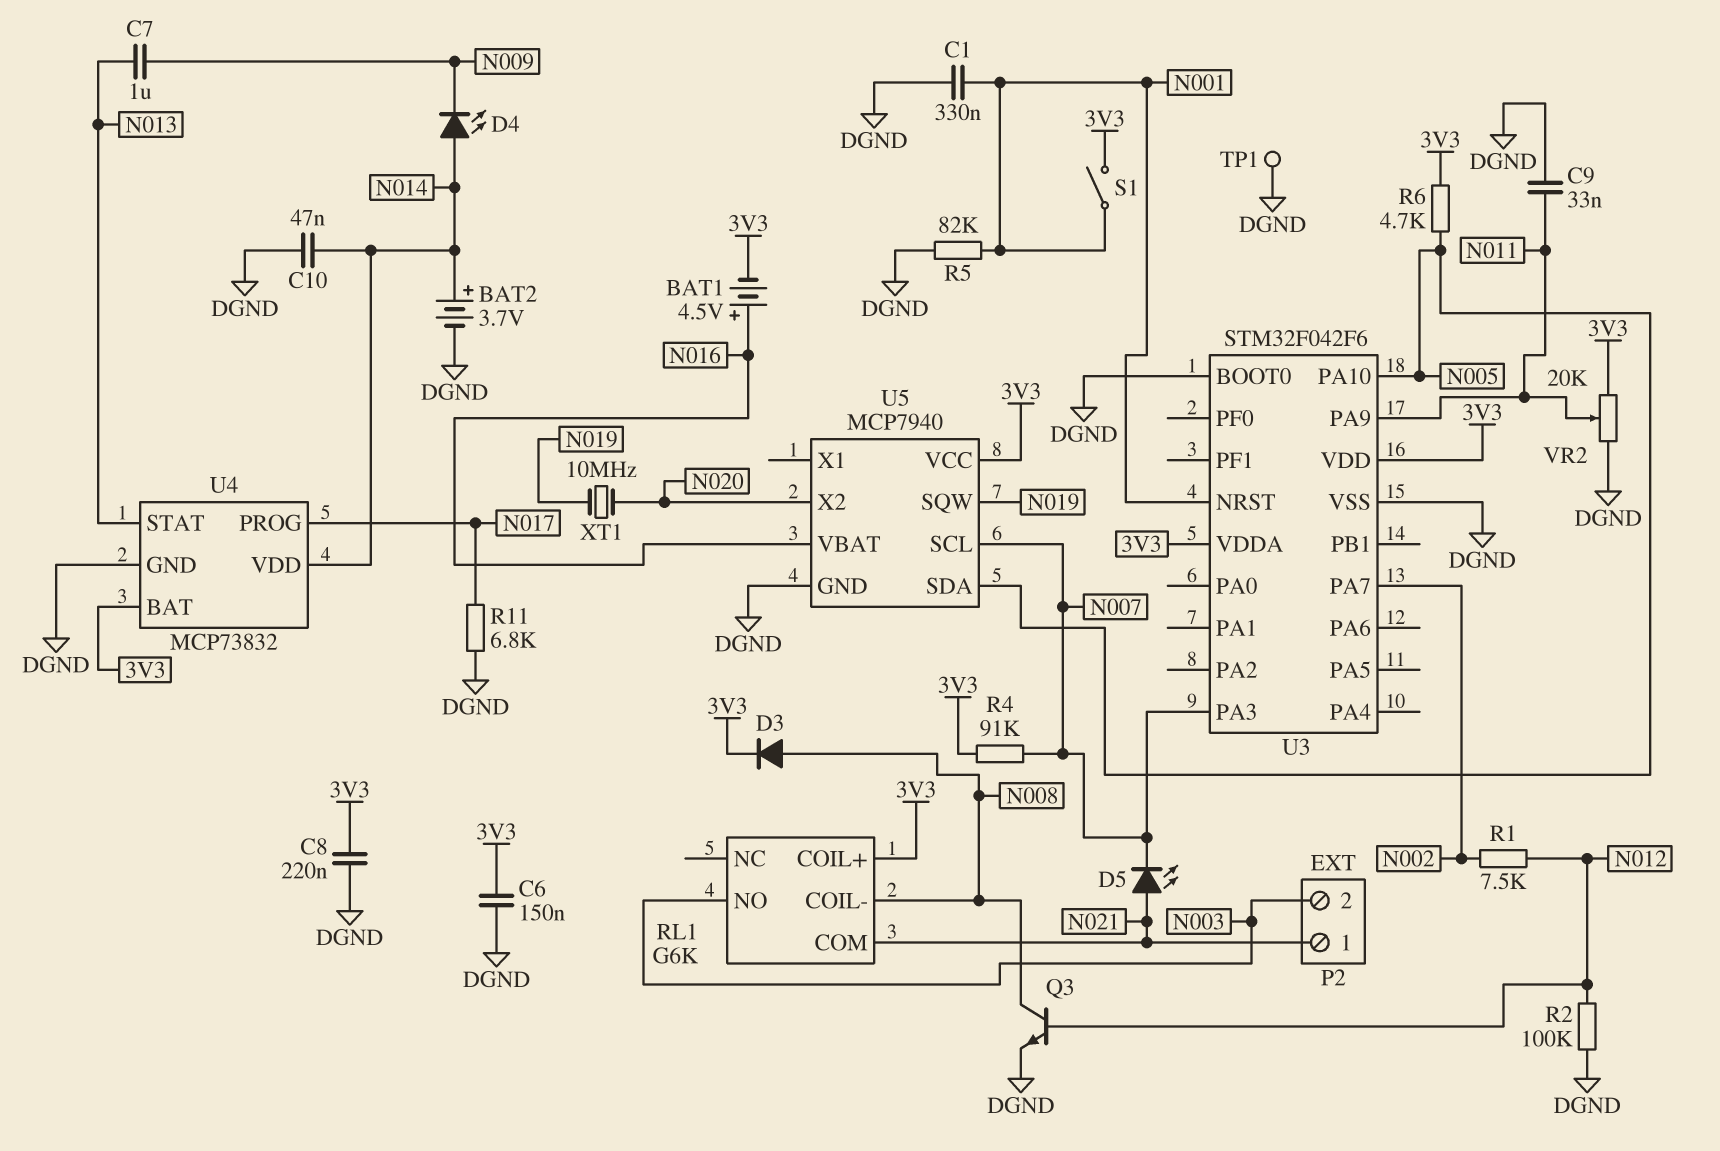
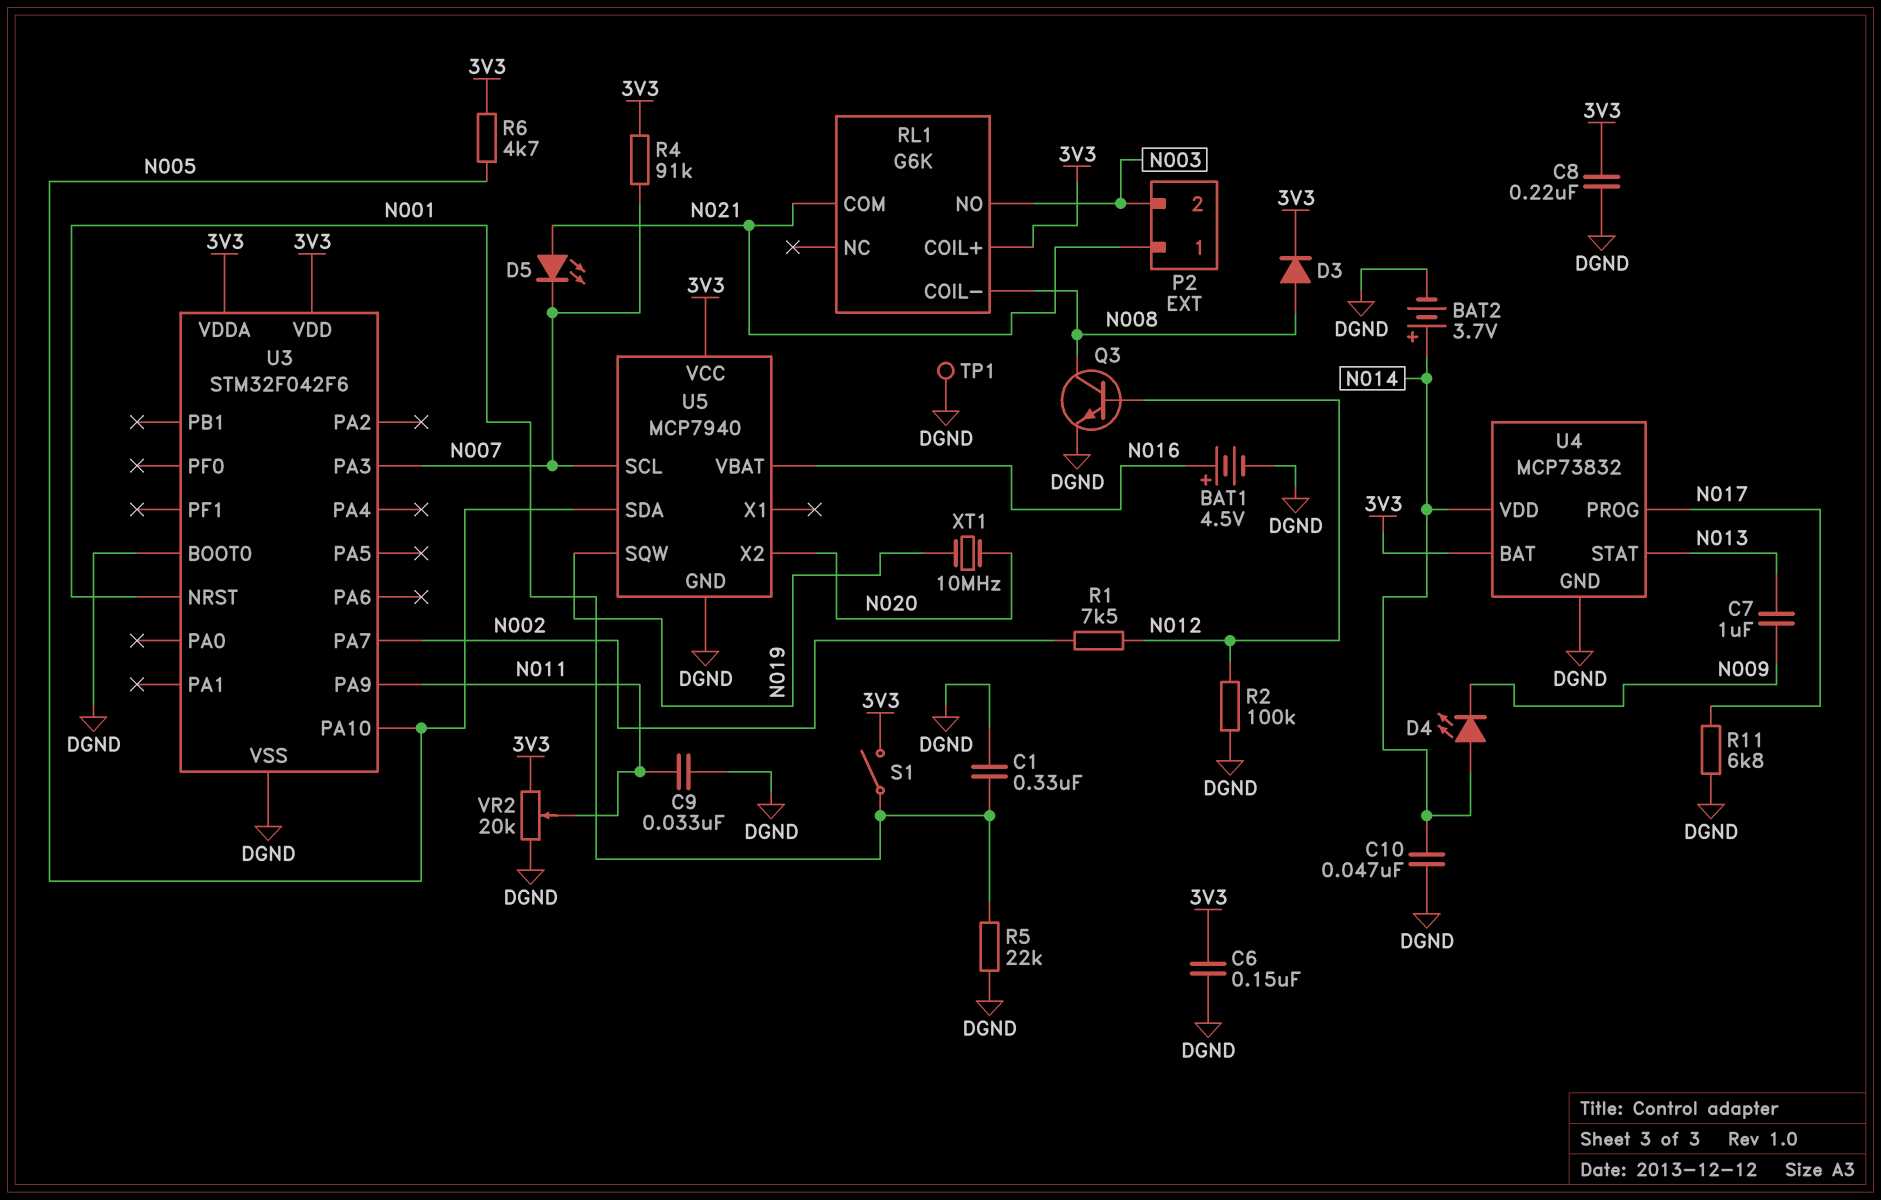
BAT1: 4.5V (plus N016, minus 3V3) -> 4.5V (plus N016, minus DGND)
R5: 82k (DGND, N001) -> 22k (DGND, N001)

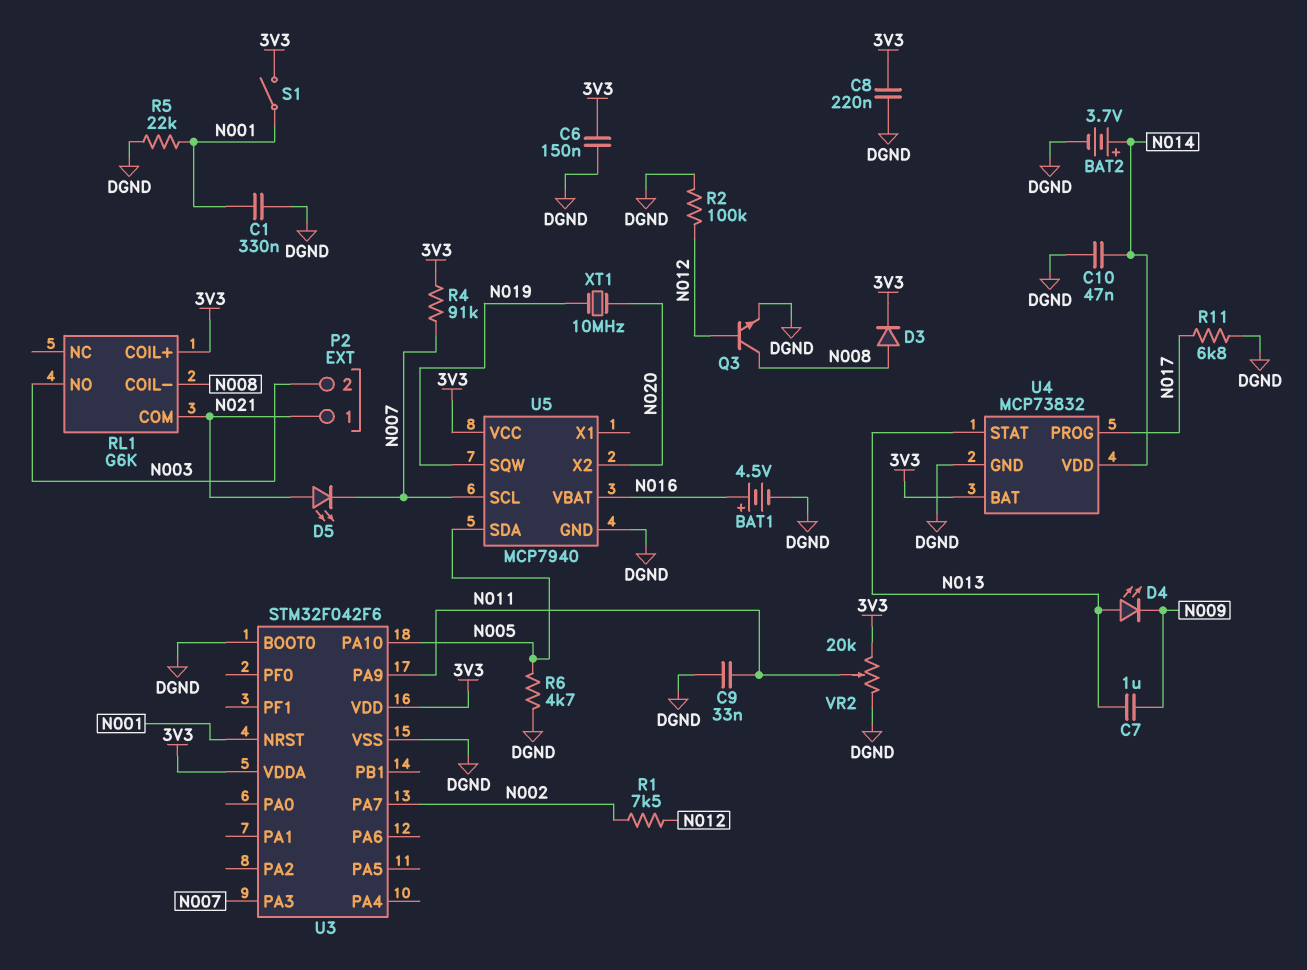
D4: LED (A N014, K N009) -> LED (A N013, K N009)
R6: 4.7k (3V3, N005) -> 4.7k (DGND, N005)
TP1: test point (DGND) -> none

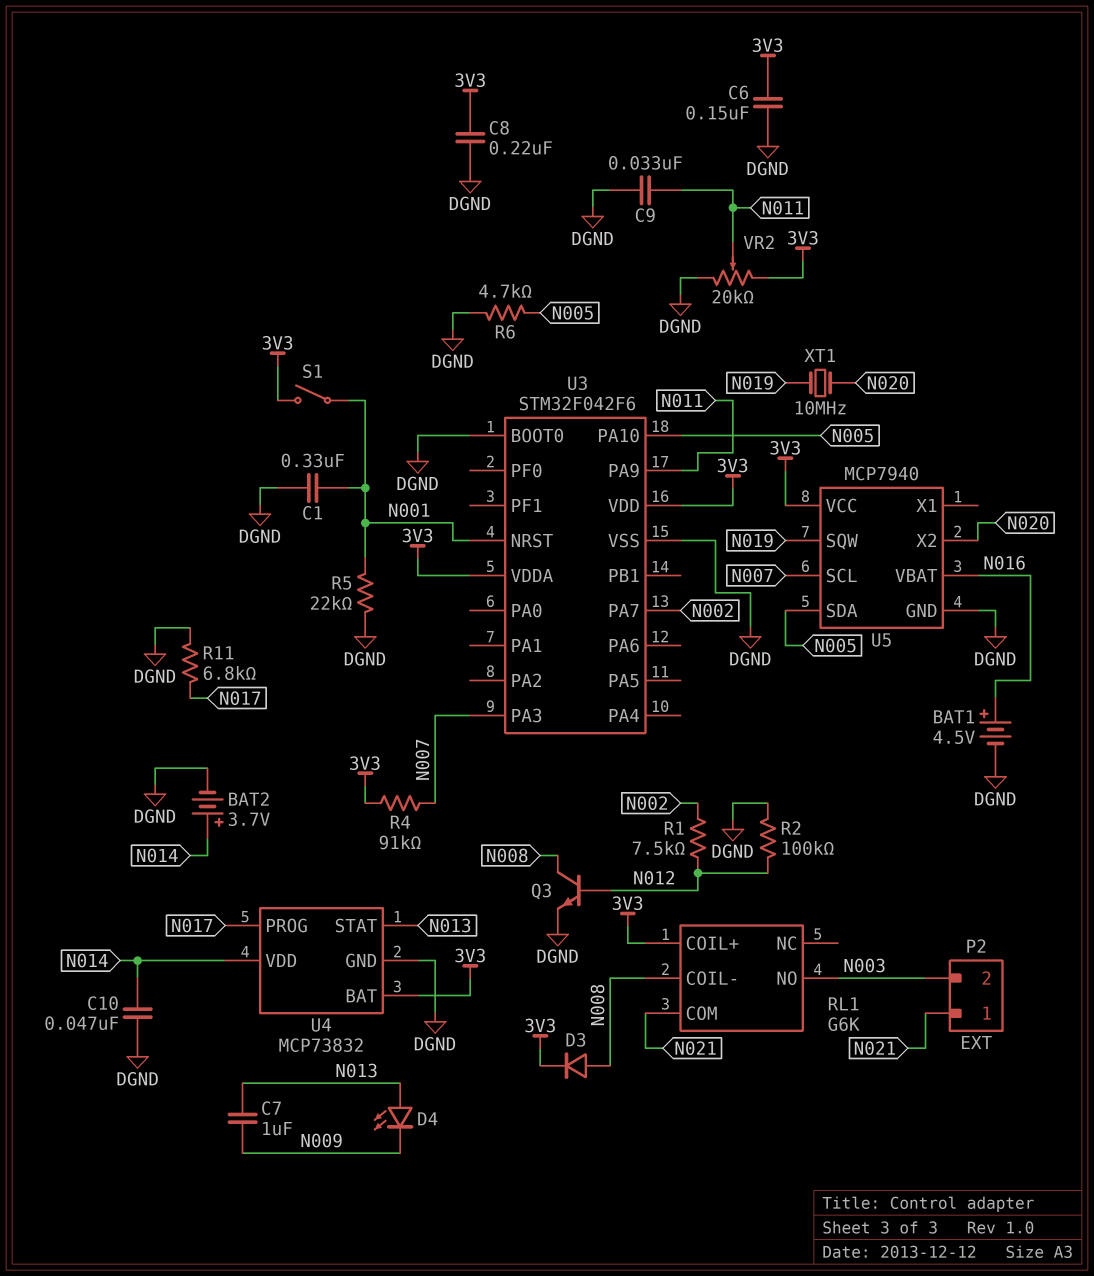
D5: LED (A N021, K N007) -> none

